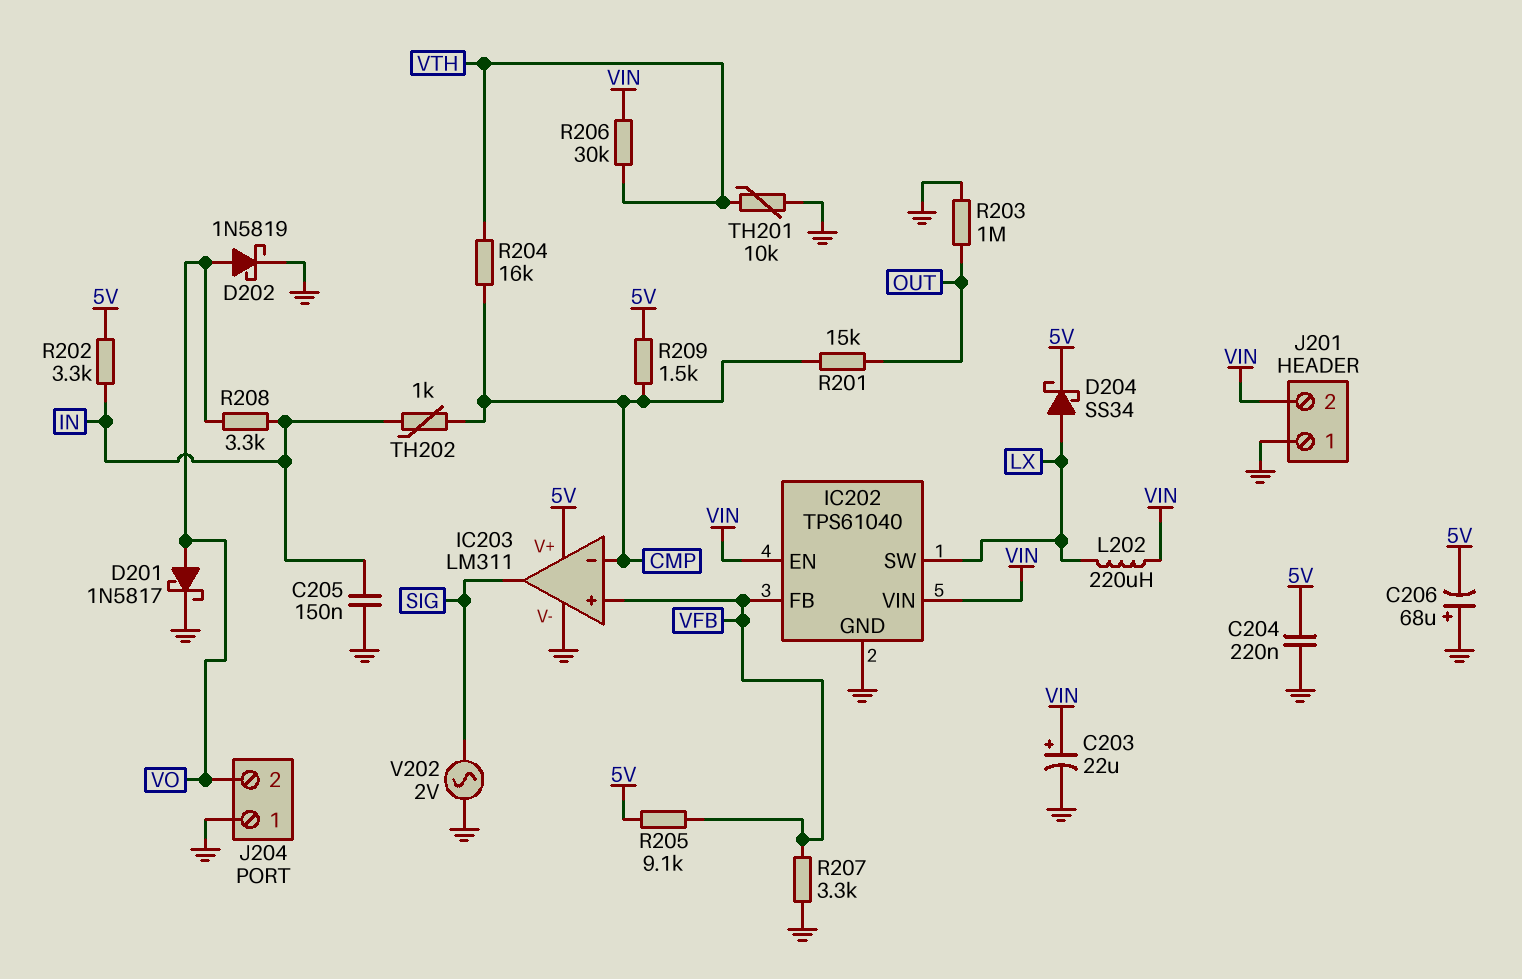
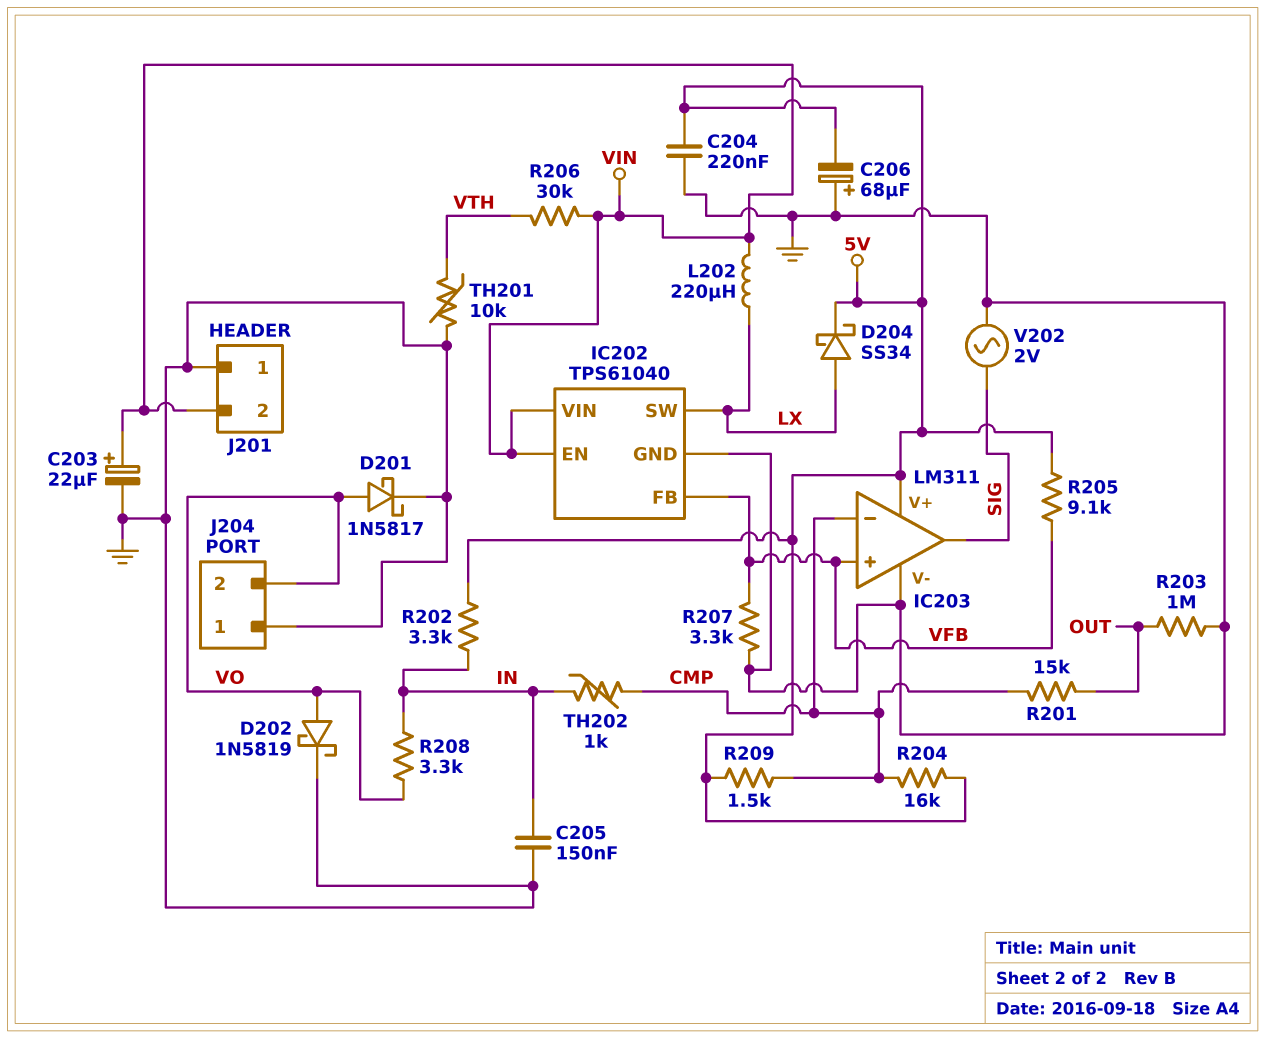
R204: 16k (CMP, VTH) -> 16k (5V, CMP)

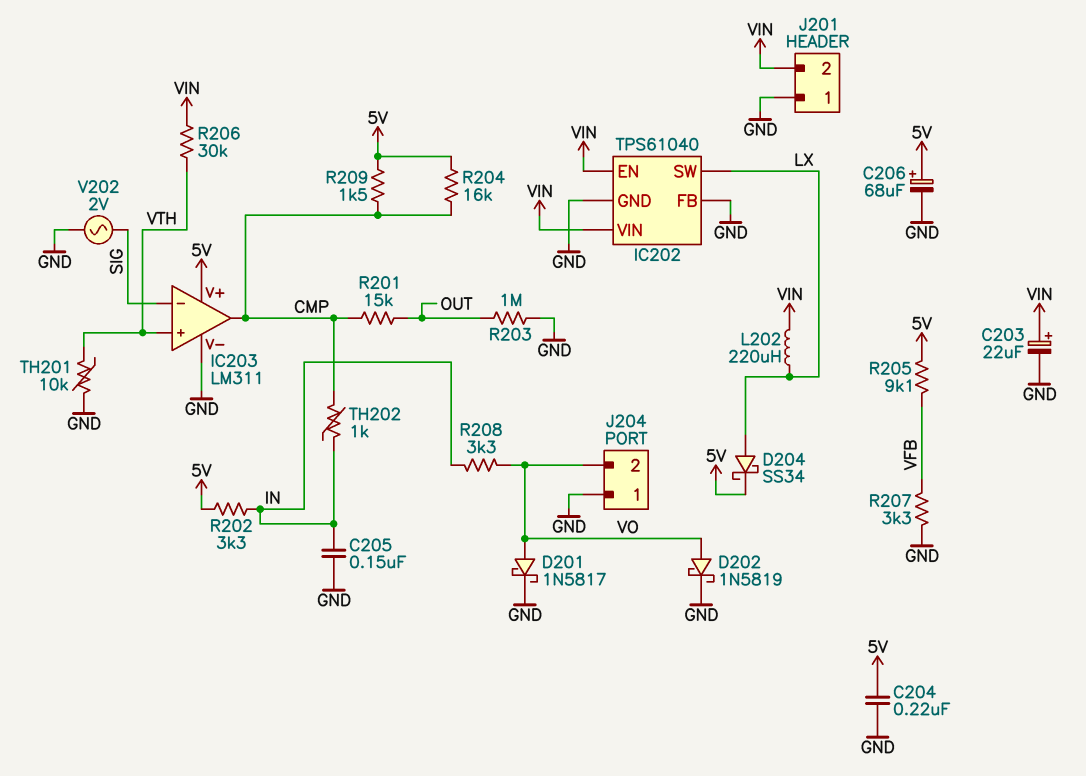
C206: 68uF (plus GND, minus 5V) -> 68uF (plus 5V, minus GND)
IC202 pin FB: VFB -> GND
IC203 pin in+: VFB -> VTH
IC203 pin in-: CMP -> SIG
IC203 pin out: SIG -> CMP

